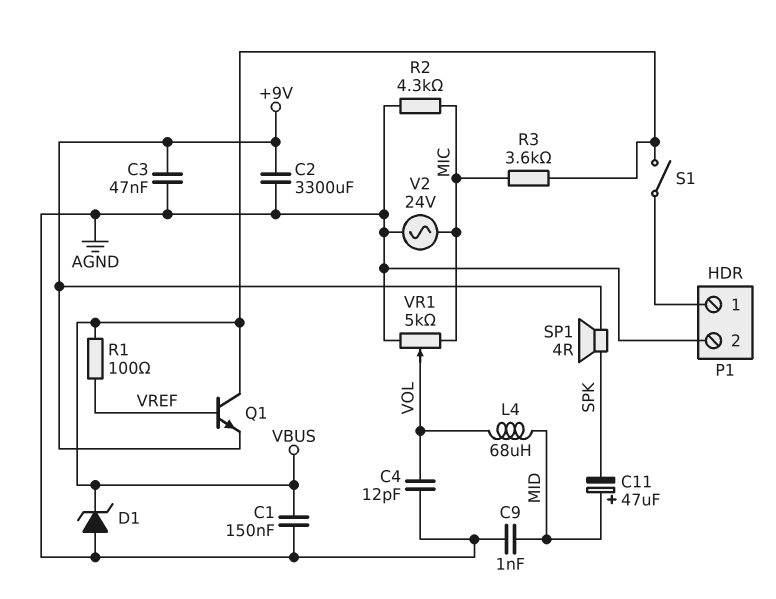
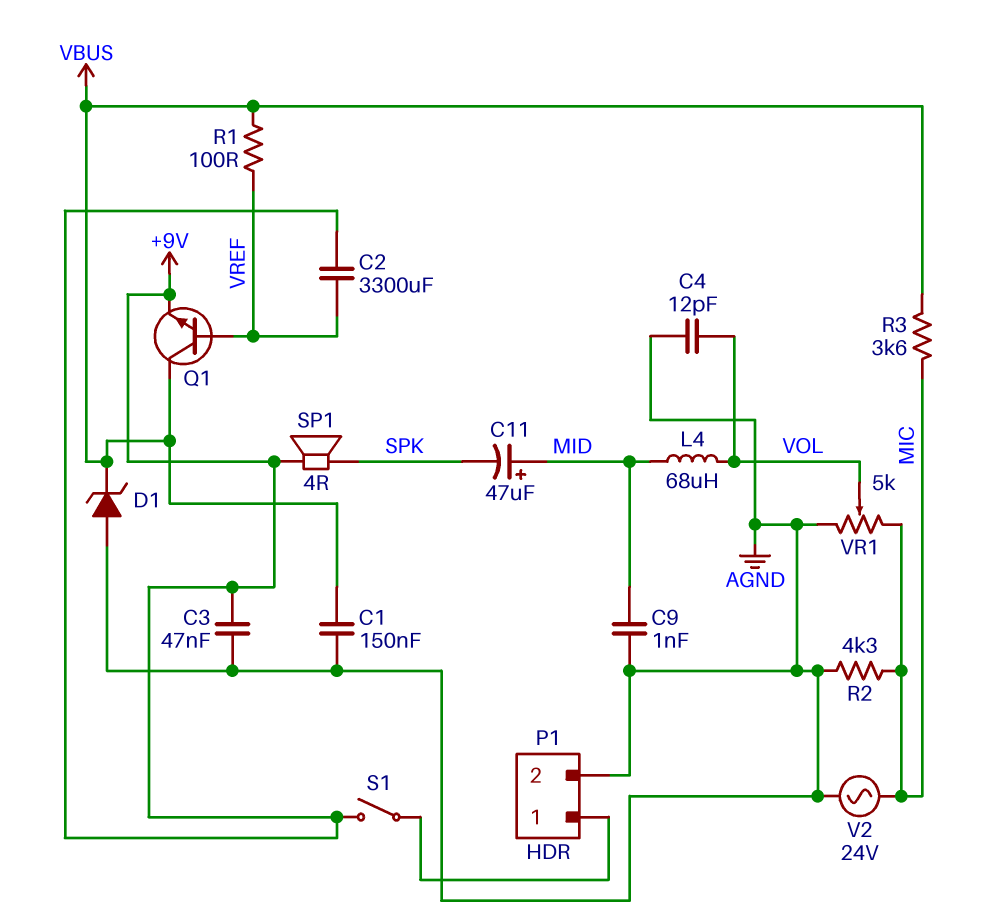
C2: 3300uF (+9V, AGND) -> 3300uF (+9V, VREF)
S1: switch (P1/1, VBUS) -> switch (+9V, P1/1)

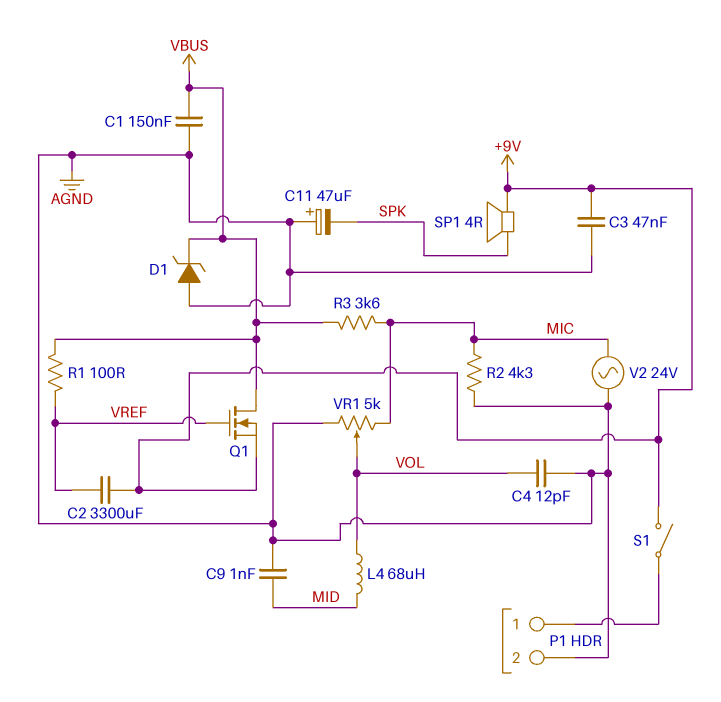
C11: 47uF (plus MID, minus SPK) -> 47uF (plus AGND, minus SPK)
Q1: NPN (B VREF, C VBUS, E +9V) -> NMOS (G VREF, D VBUS, S +9V)

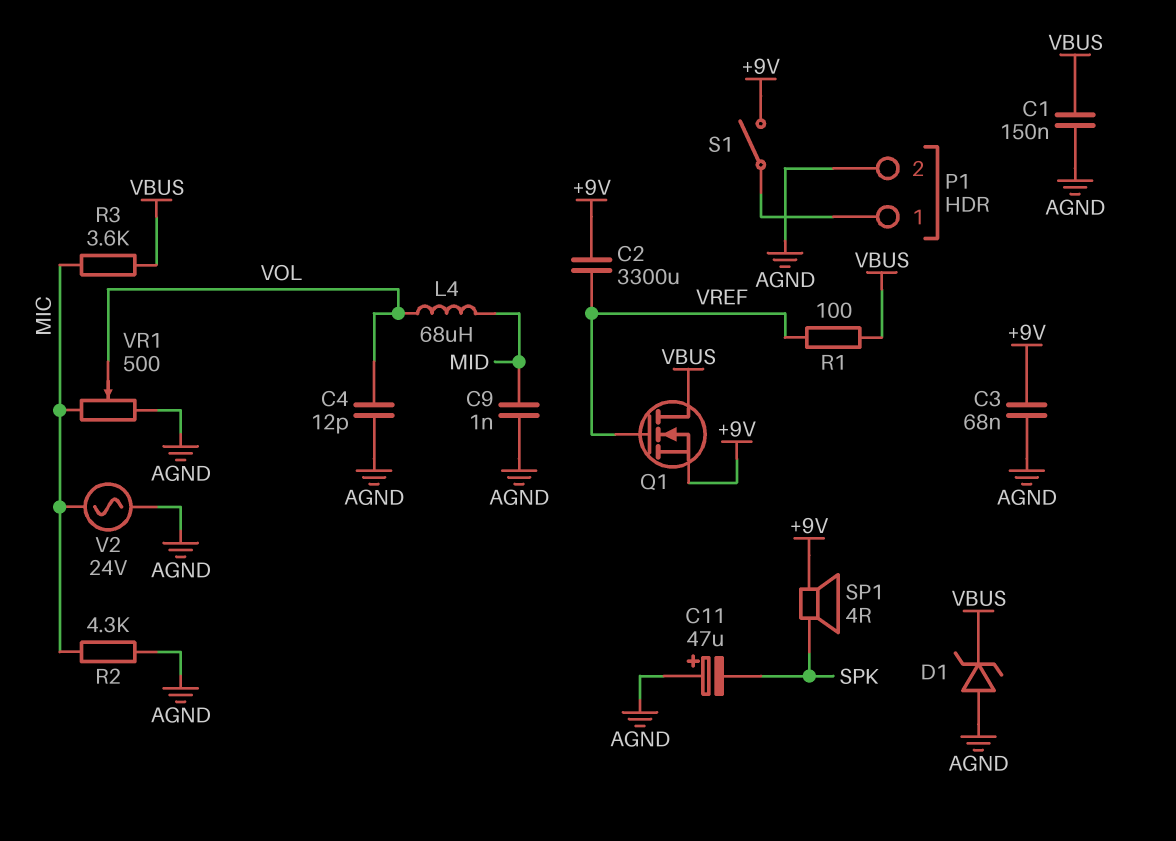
C3: 47nF (+9V, AGND) -> 68nF (+9V, AGND)
VR1: 5k (AGND, MIC, wiper VOL) -> 500 (AGND, MIC, wiper VOL)

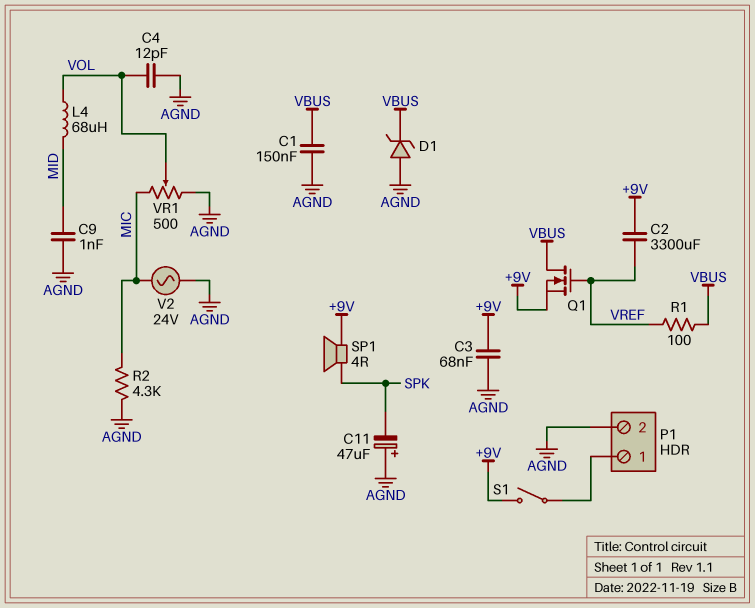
R3: 3.6k (MIC, VBUS) -> none

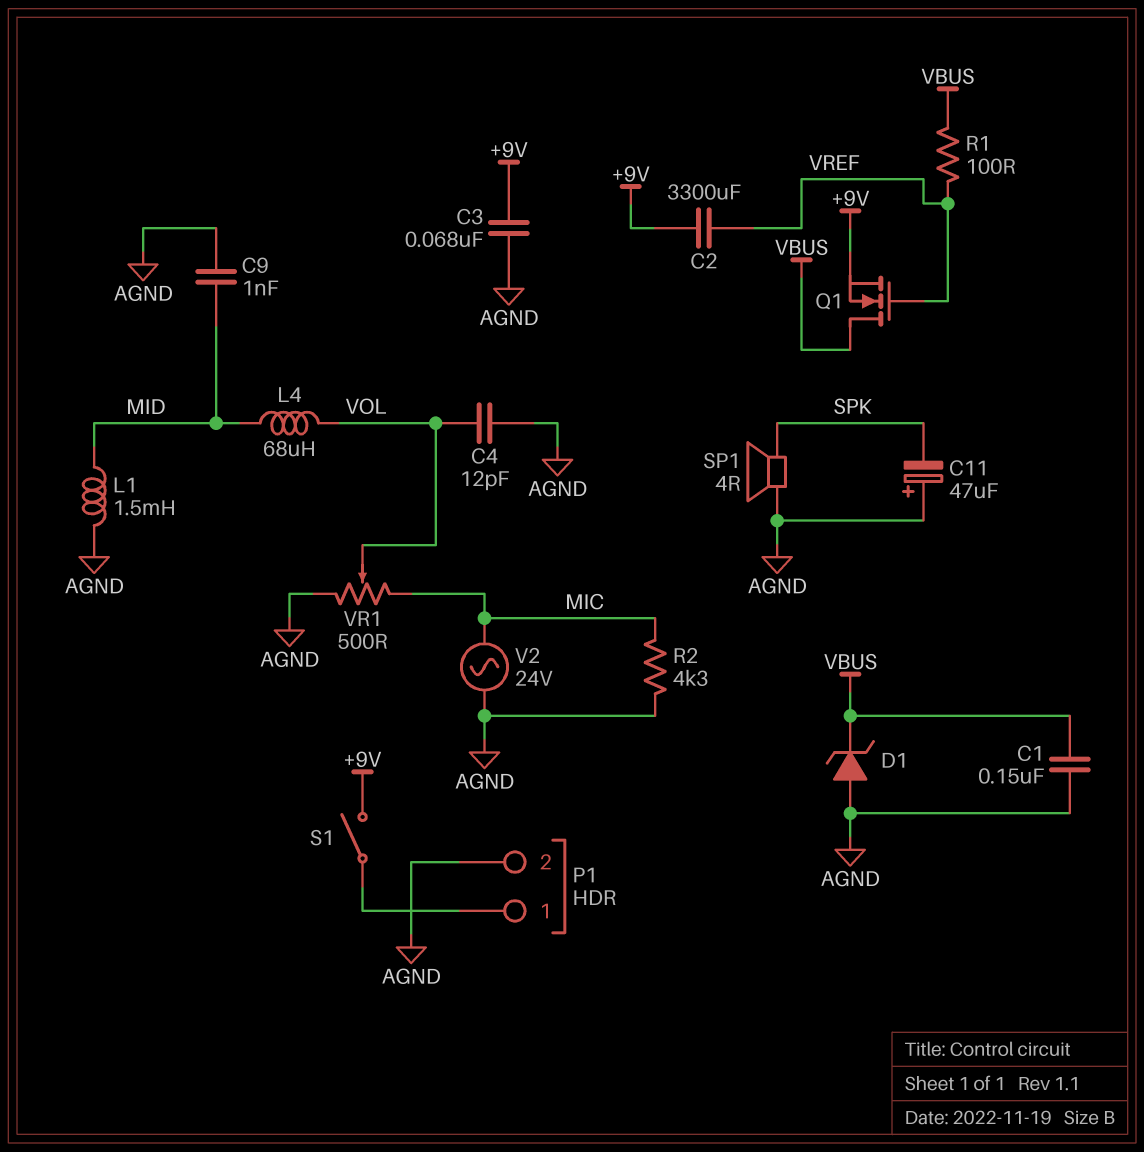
L1: none -> 1.5mH (AGND, MID)
SP1: speaker 4R (+9V, SPK) -> speaker 4R (AGND, SPK)

